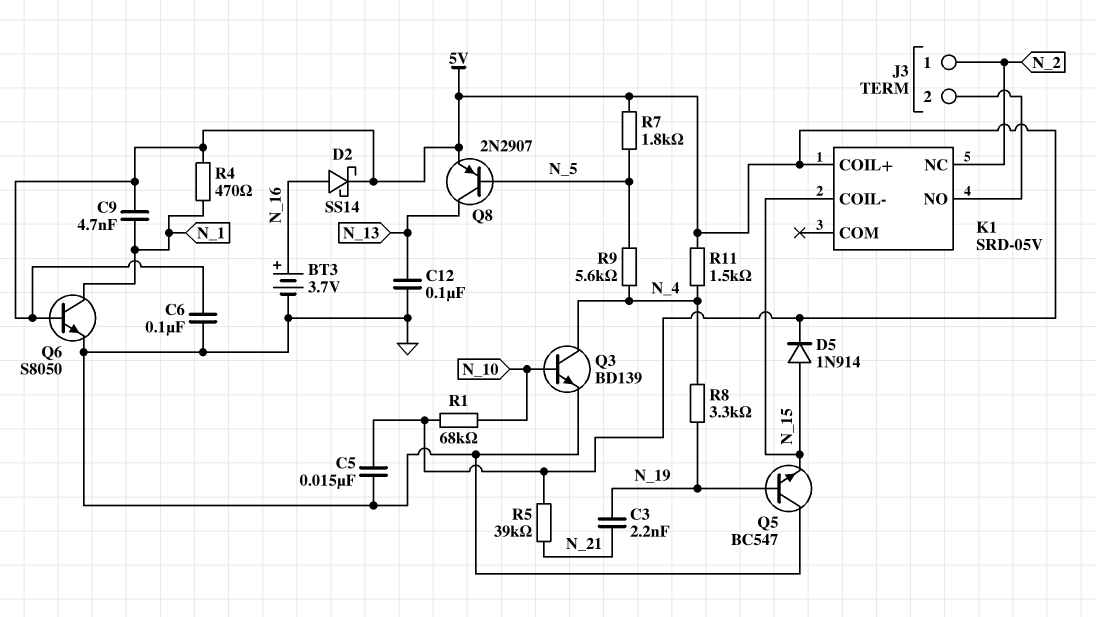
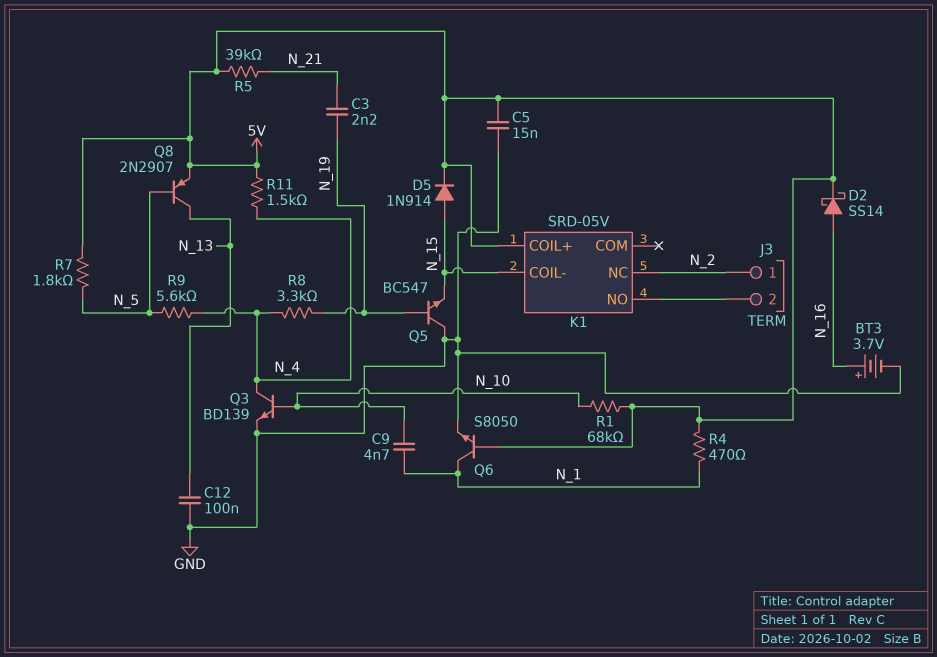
C6: 100nF (5V, GND) -> none
C9: 4.7nF (5V, N_1) -> 4.7nF (N_1, N_10)

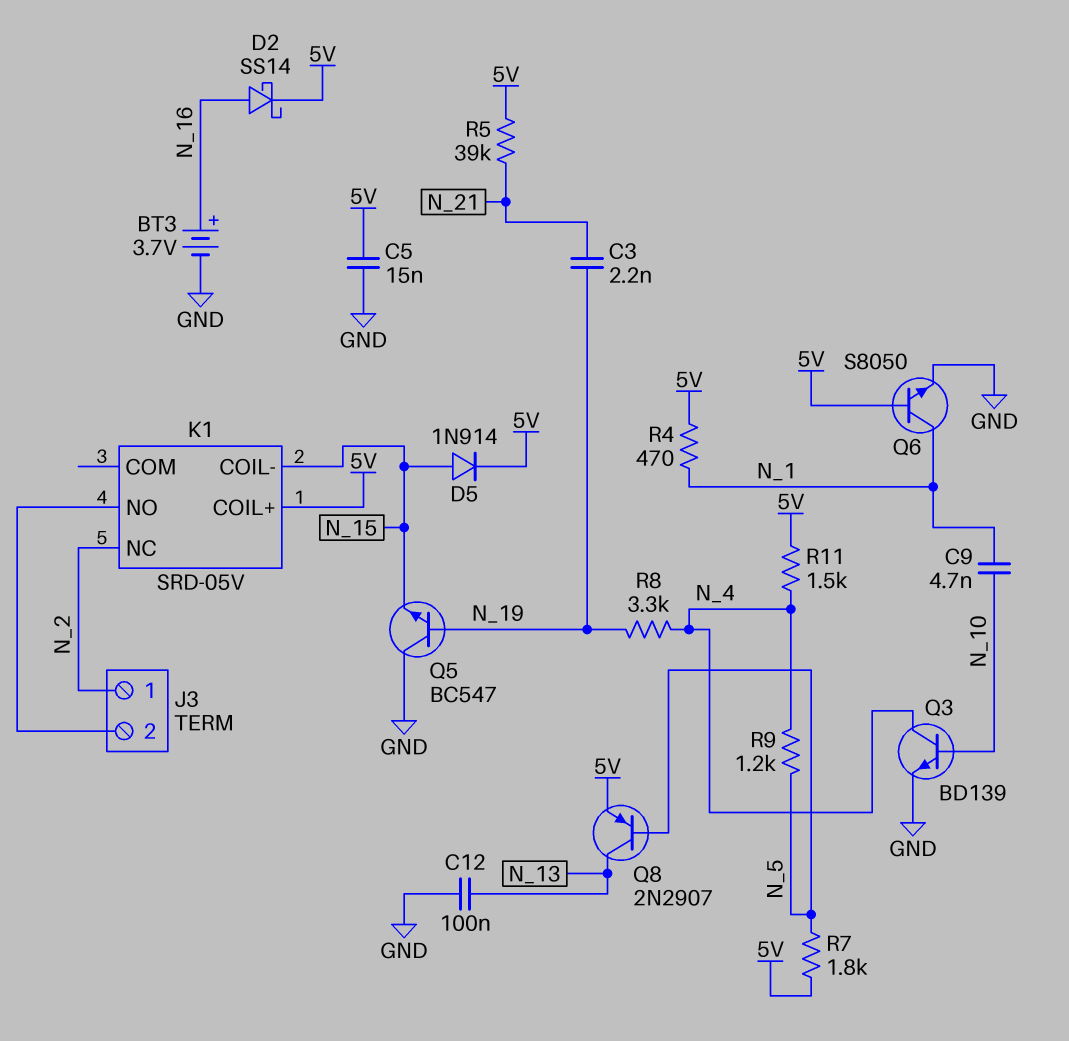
R1: 68k (5V, N_10) -> none
R9: 5.6k (N_4, N_5) -> 1.2k (N_4, N_5)

